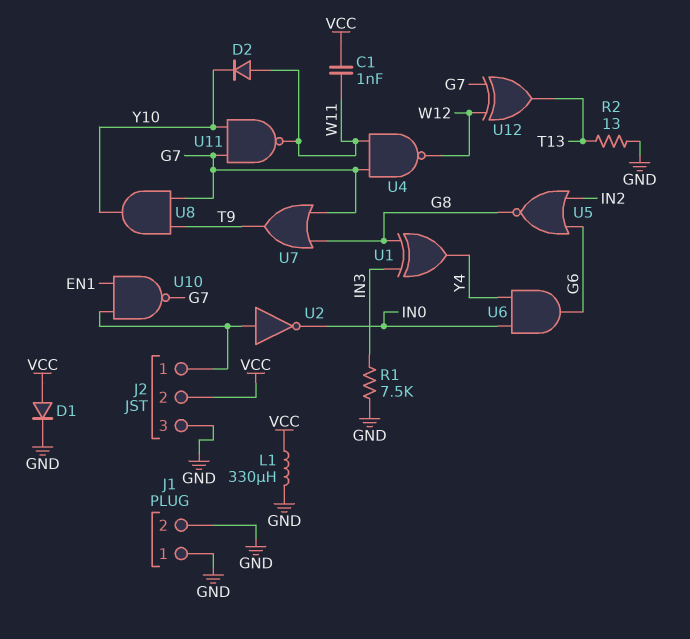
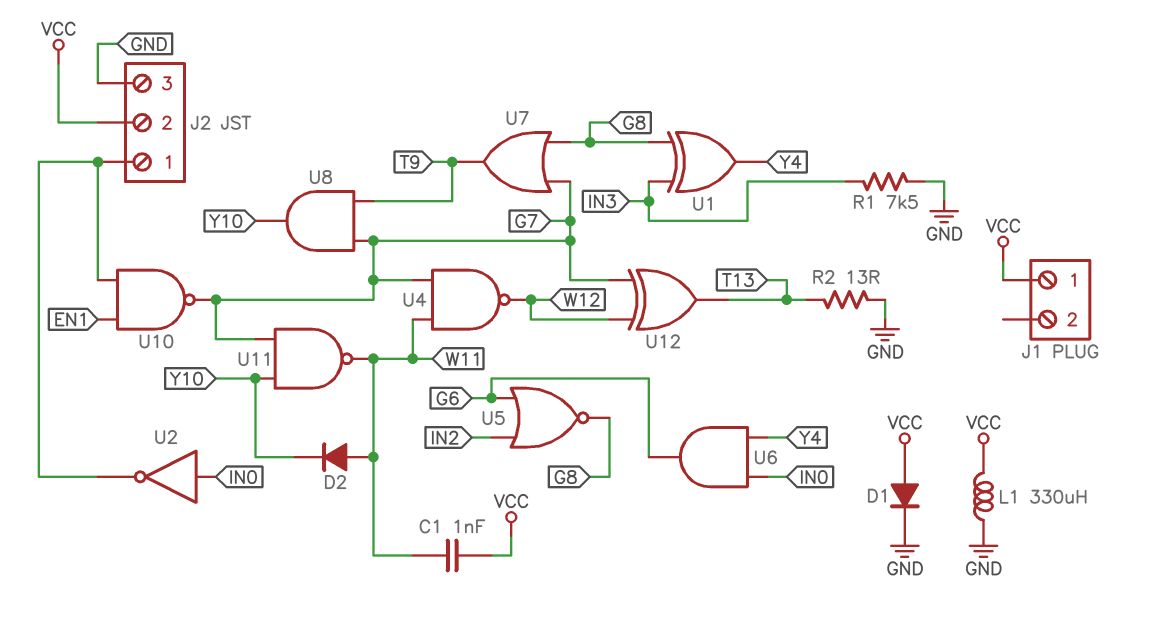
J1 pin 1: GND -> VCC
J1 pin 2: GND -> none
U2: NOT (in J2/1, out IN0) -> NOT (in IN0, out J2/1)

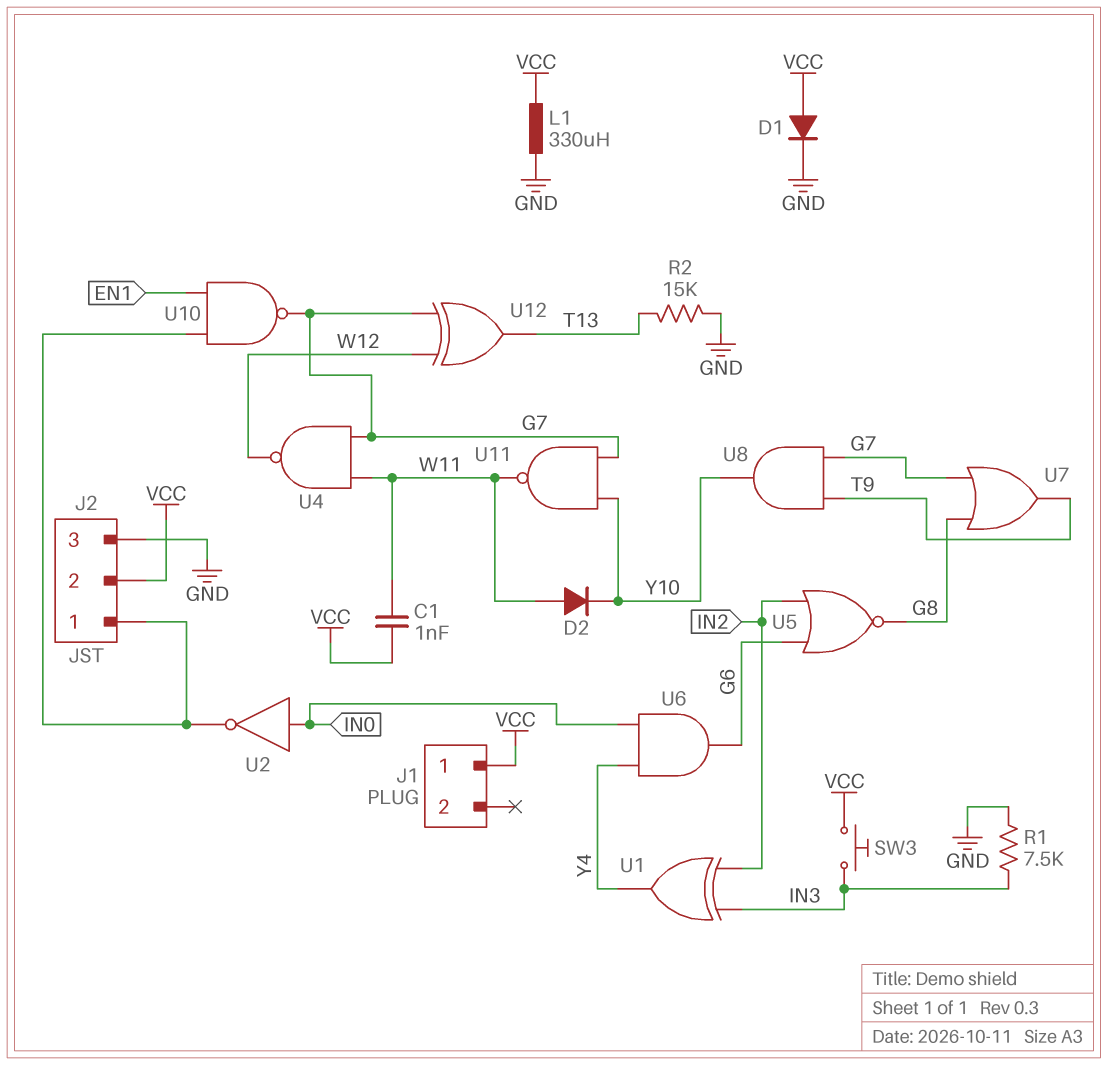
R2: 13 (GND, T13) -> 15k (GND, T13)
SW3: none -> button (IN3, VCC)
U1: XOR (in G8, in IN3, out Y4) -> XOR (in IN2, in IN3, out Y4)

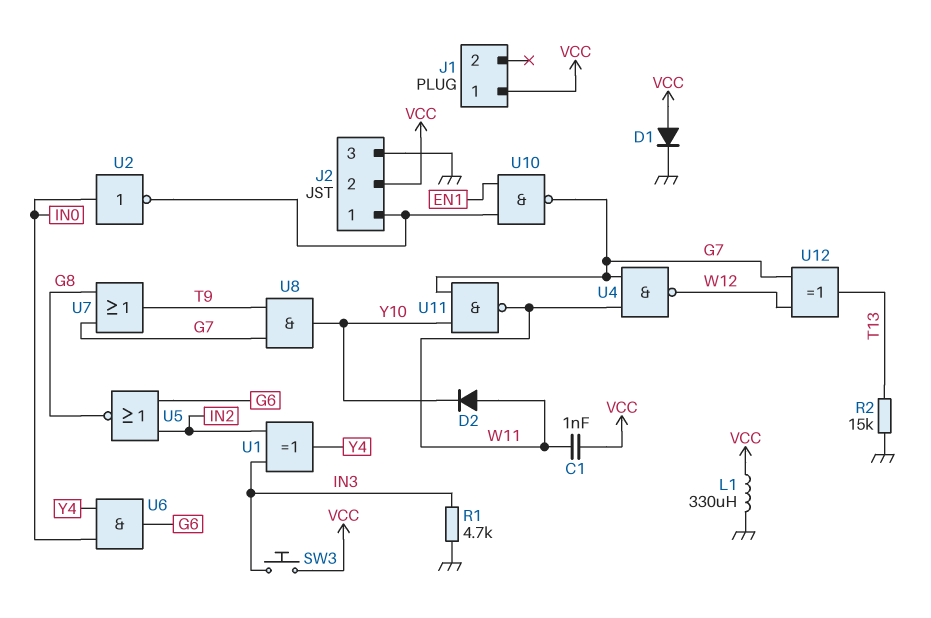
R1: 7.5k (GND, IN3) -> 4.7k (GND, IN3)

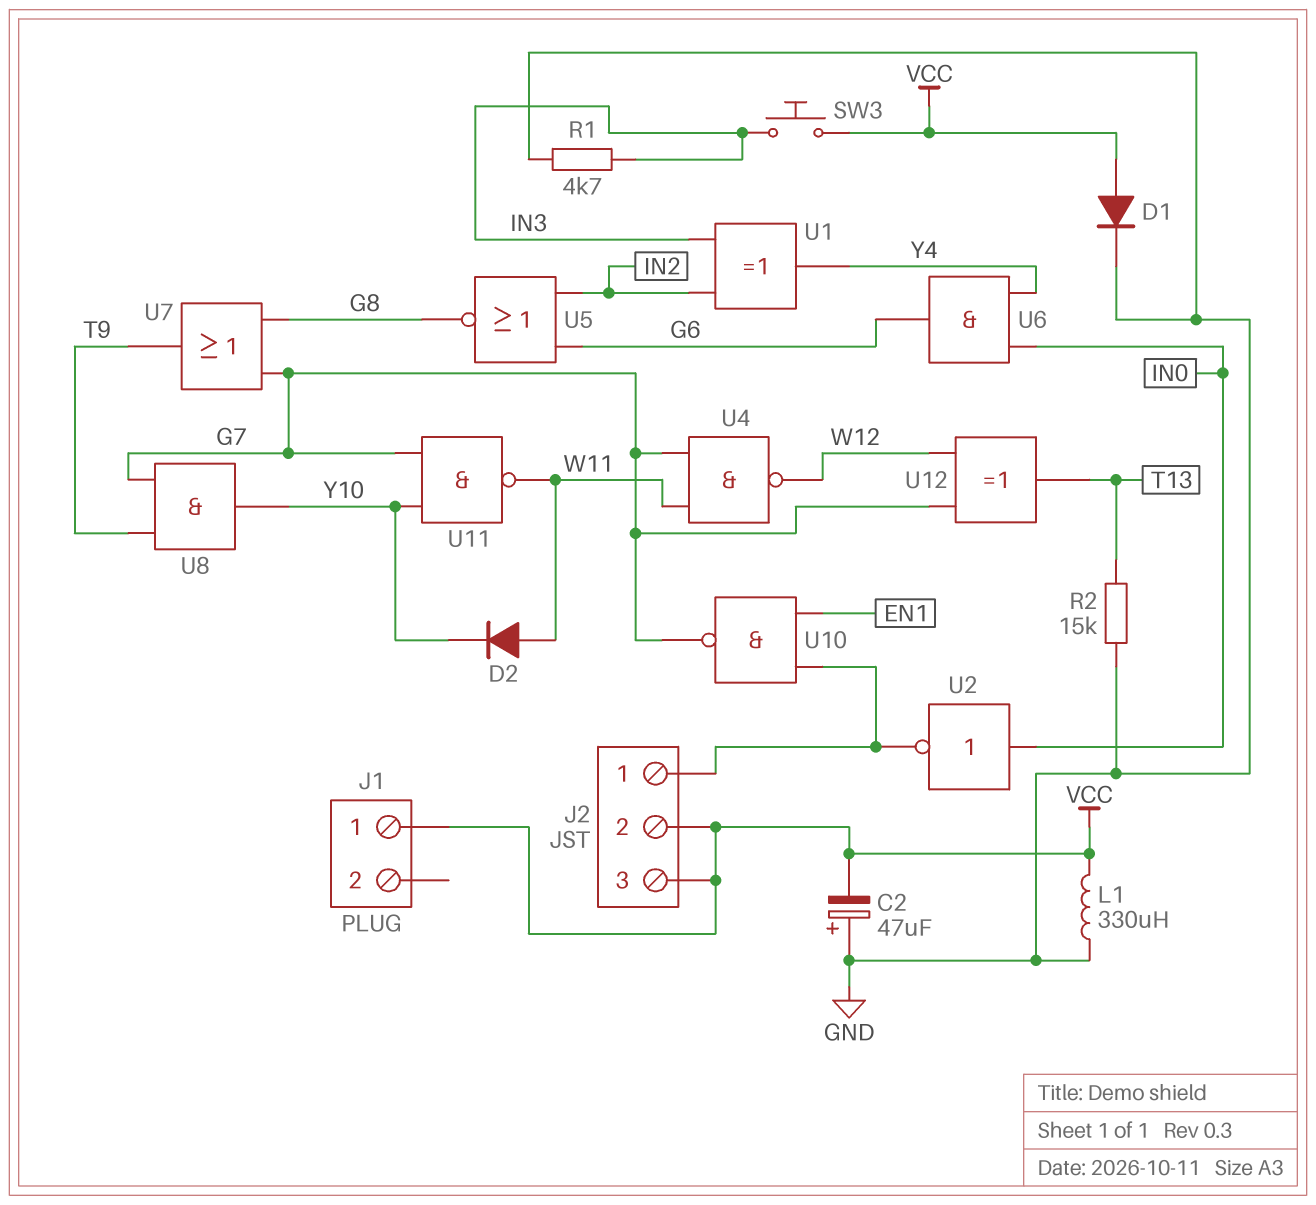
C1: 1nF (VCC, W11) -> none
C2: none -> 47uF (plus GND, minus VCC)
J2 pin 3: GND -> VCC

